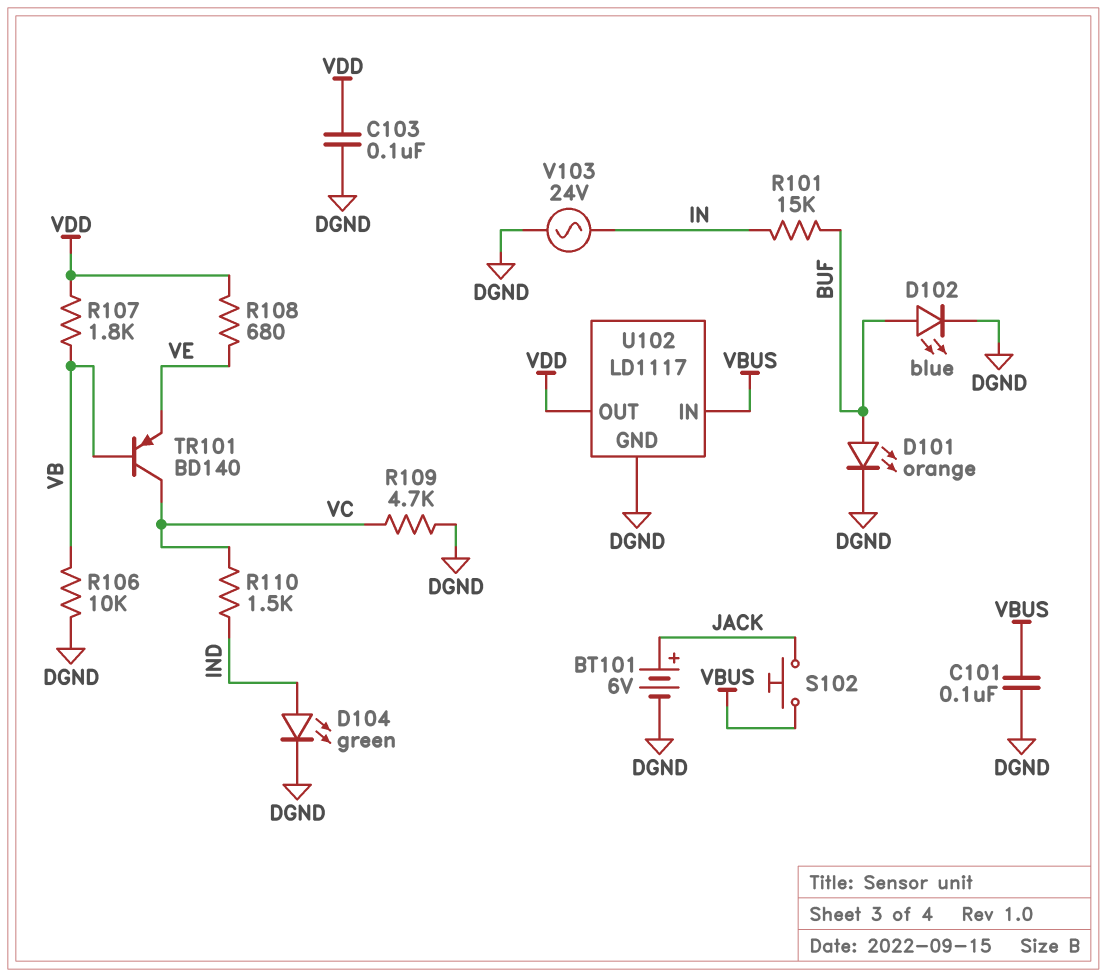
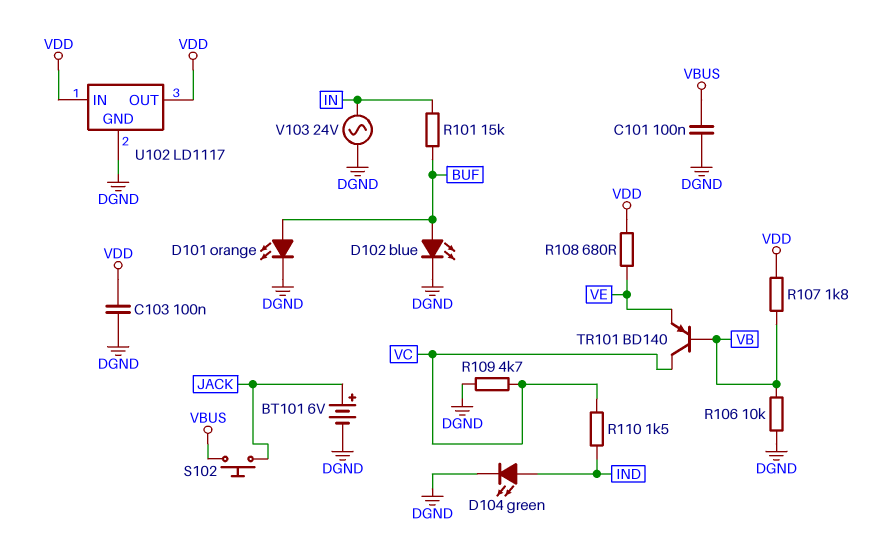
U102 pin IN: VBUS -> VDD

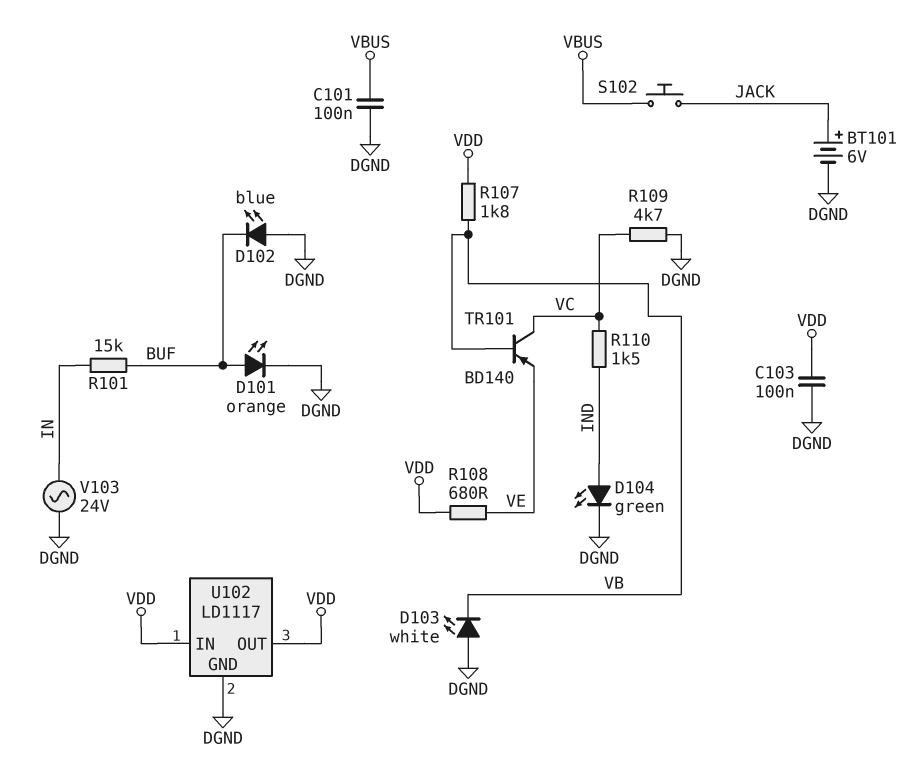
D102: LED blue (A BUF, K DGND) -> LED blue (A DGND, K BUF)
D103: none -> LED white (A DGND, K VB)
R106: 10k (DGND, VB) -> none

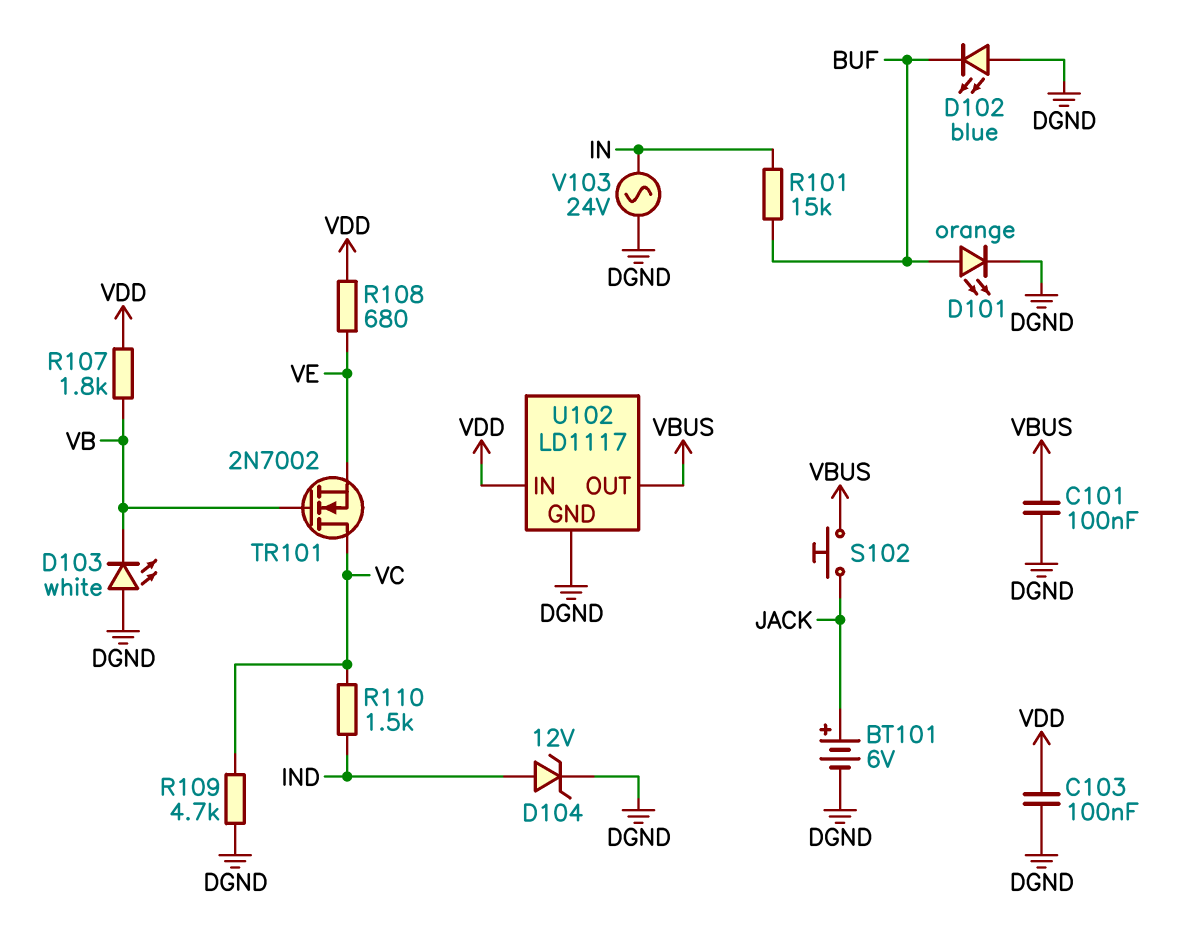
D104: LED green (A IND, K DGND) -> zener 12V (A IND, K DGND)
TR101: PNP BD140 (B VB, C VC, E VE) -> NMOS 2N7002 (G VB, D VC, S VE)
U102 pin OUT: VDD -> VBUS

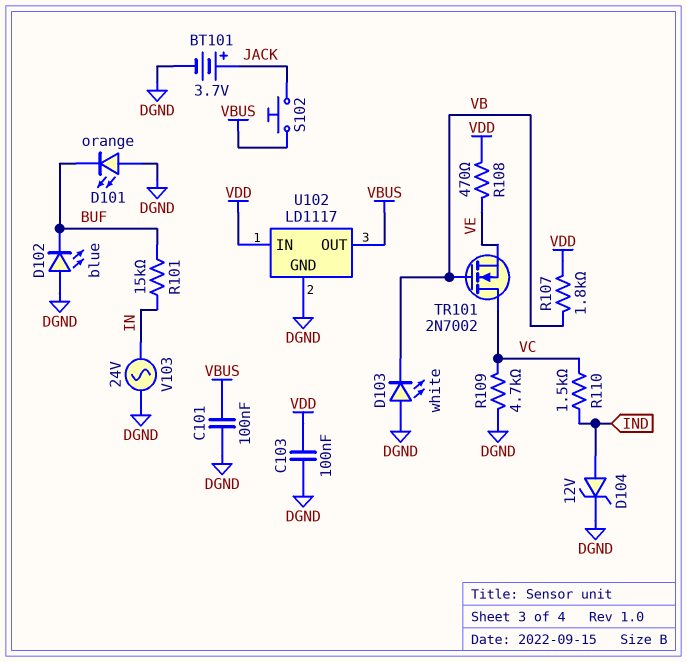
BT101: 6V (plus JACK, minus DGND) -> 3.7V (plus JACK, minus DGND)
D101: LED orange (A BUF, K DGND) -> LED orange (A DGND, K BUF)
R108: 680 (VDD, VE) -> 470 (VDD, VE)

